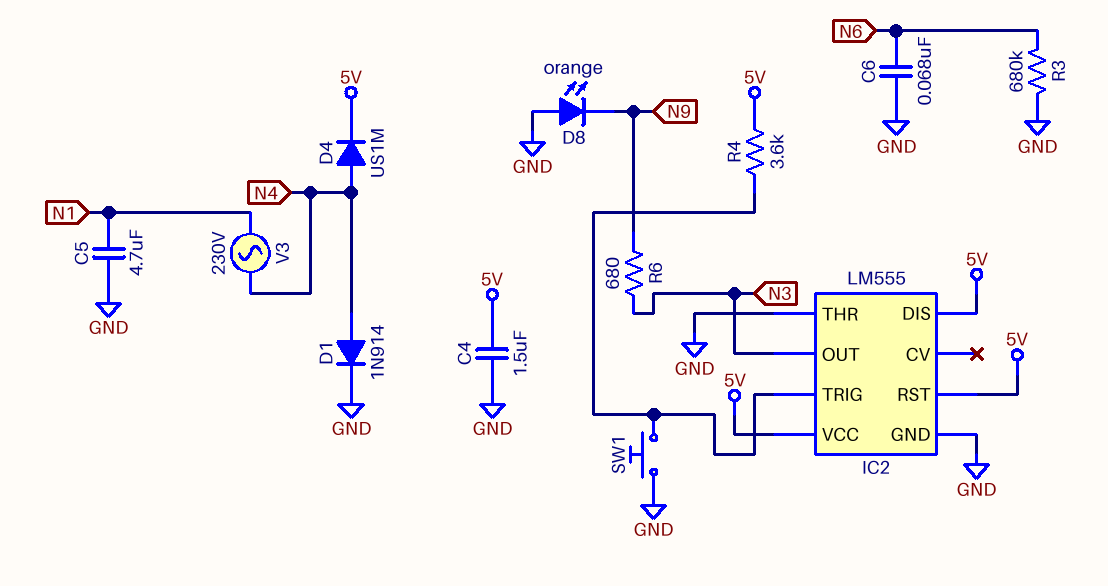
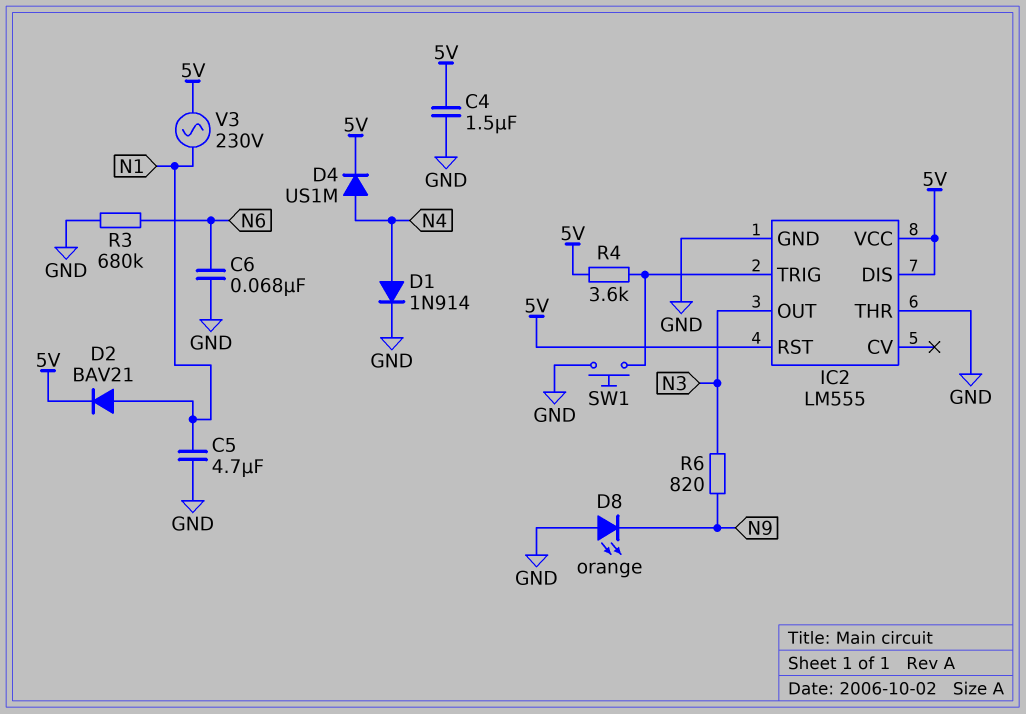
D2: none -> diode BAV21 (A N1, K 5V)
R6: 680 (N3, N9) -> 820 (N3, N9)
V3: AC 230V (N1, N4) -> AC 230V (5V, N1)

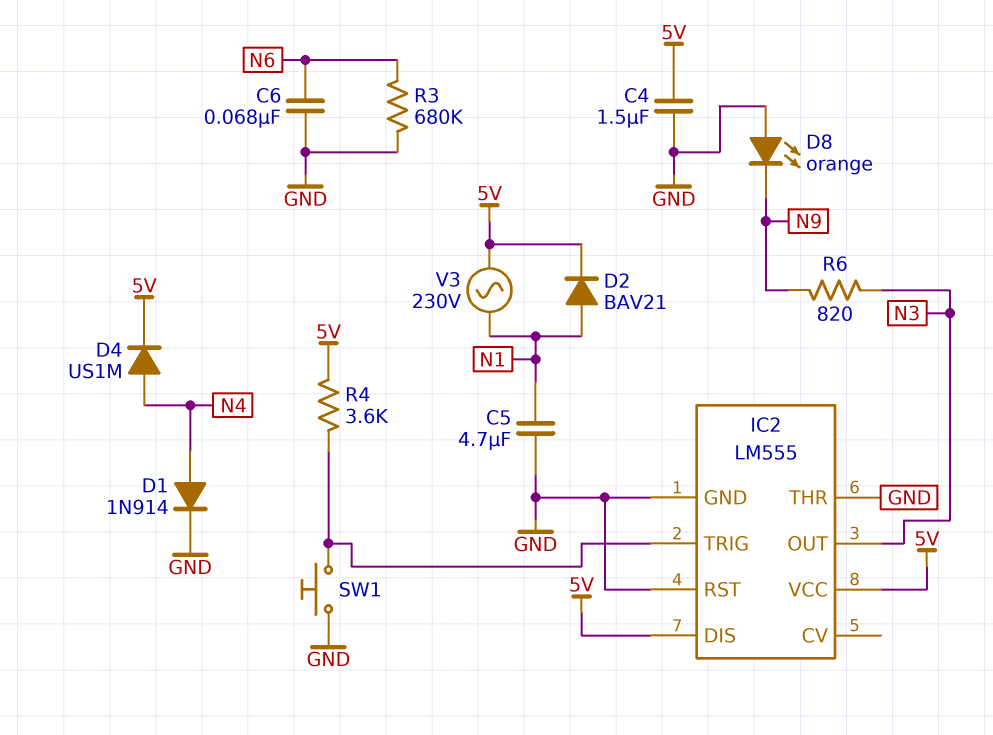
IC2 pin RST: 5V -> GND

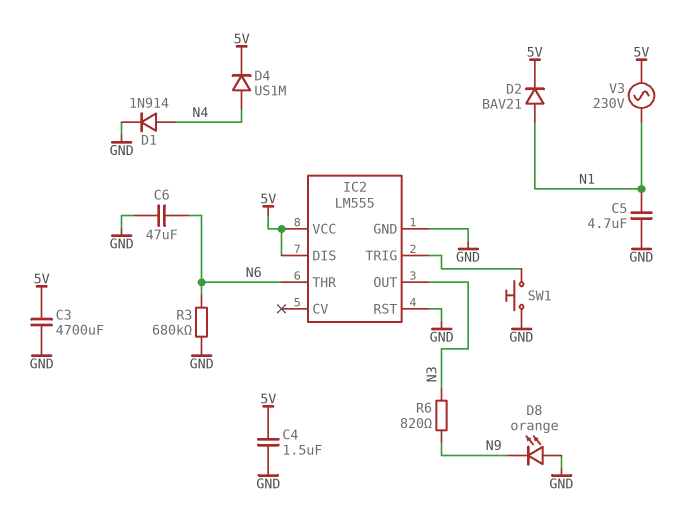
C3: none -> 4700uF (5V, GND)
C6: 68nF (GND, N6) -> 47uF (GND, N6)
IC2 pin THR: GND -> N6
R4: 3.6k (5V, IC2/TRIG) -> none

